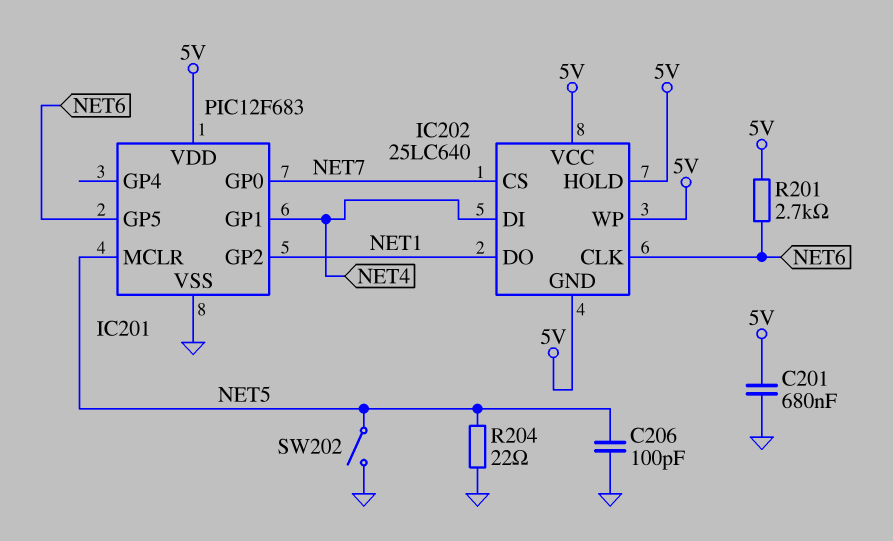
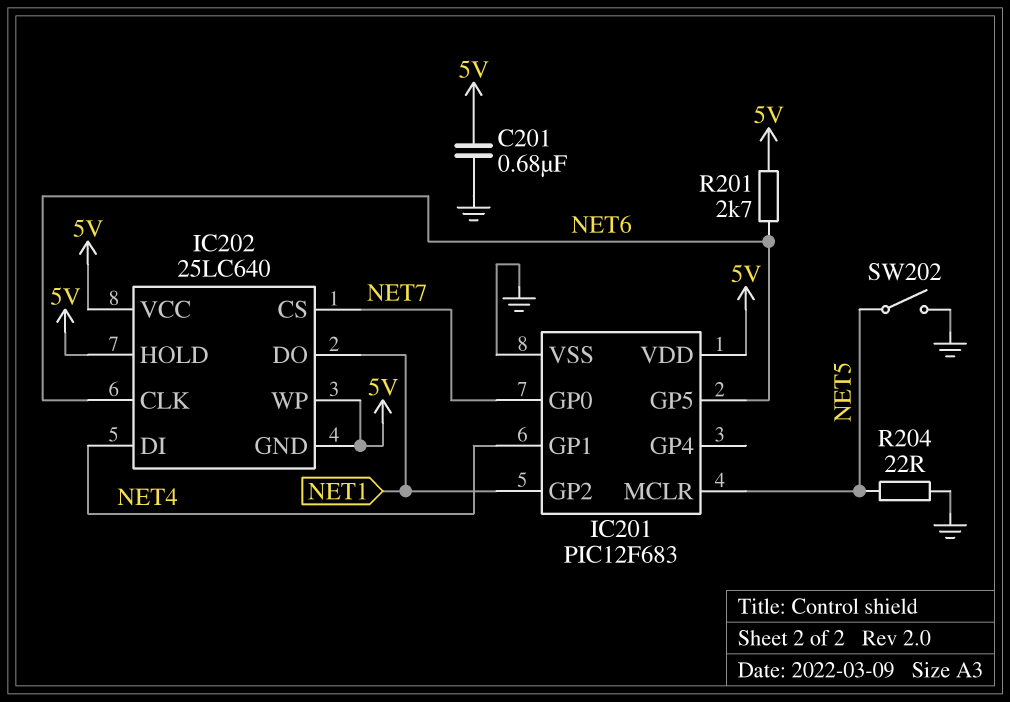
C206: 100pF (GND, NET5) -> none

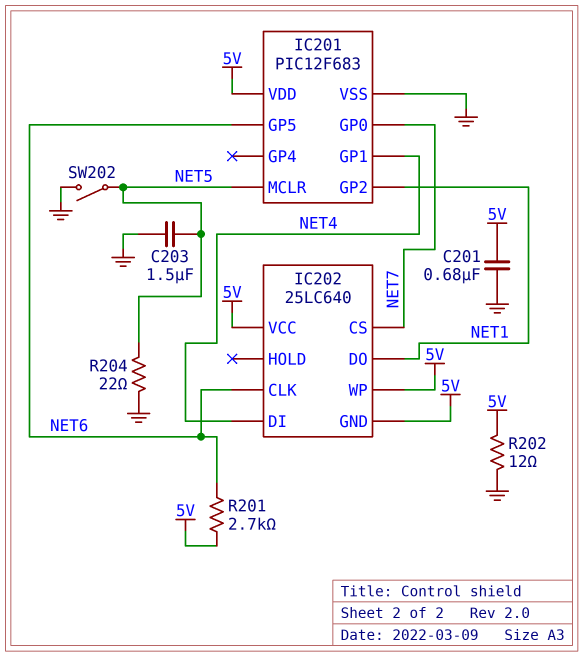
C203: none -> 1.5uF (GND, NET5)
IC202 pin HOLD: 5V -> none
R202: none -> 12 (5V, GND)

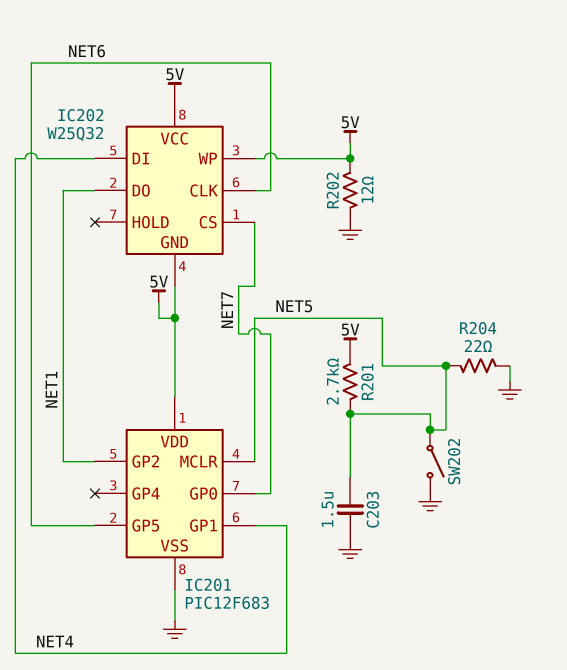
C201: 680nF (5V, GND) -> none
IC202: 25LC640 -> W25Q32
R201: 2.7k (5V, NET6) -> 2.7k (5V, NET5)

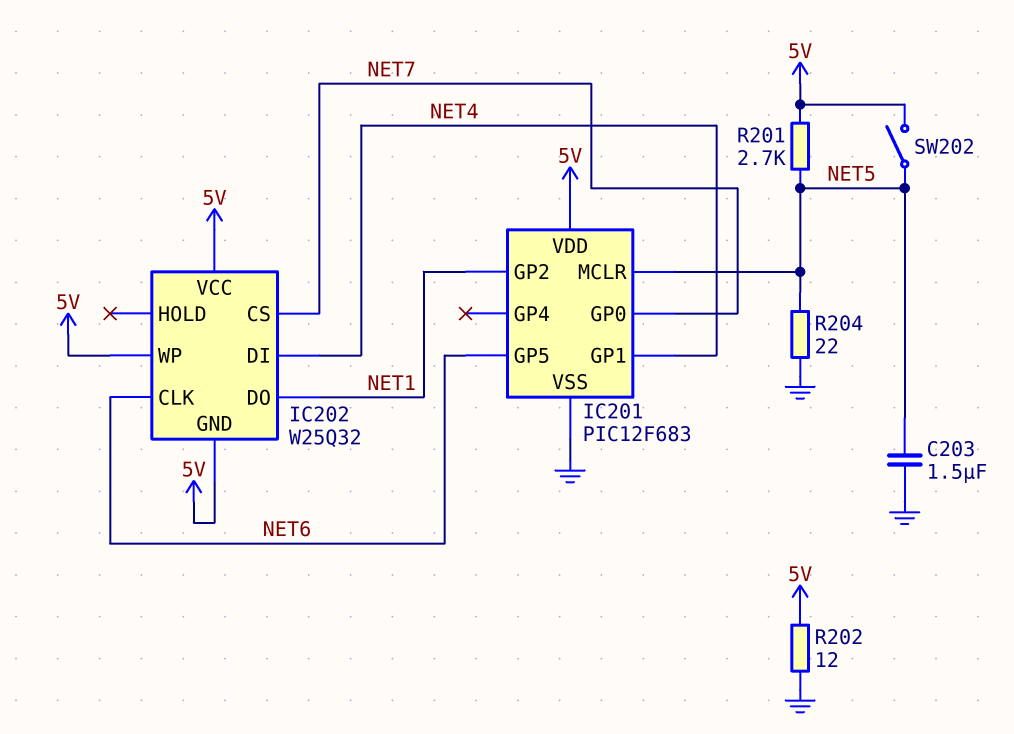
SW202: switch (GND, NET5) -> switch (5V, NET5)

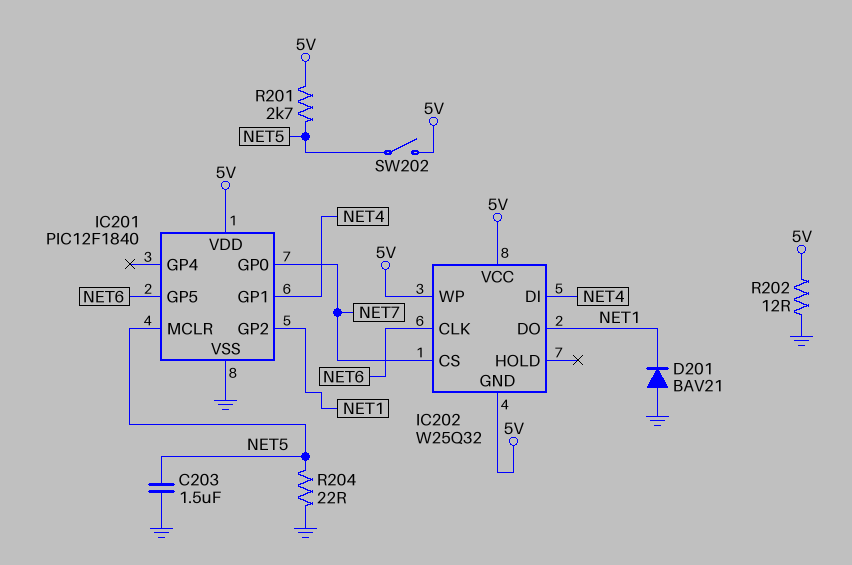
D201: none -> diode BAV21 (A GND, K NET1)
IC201: PIC12F683 -> PIC12F1840

